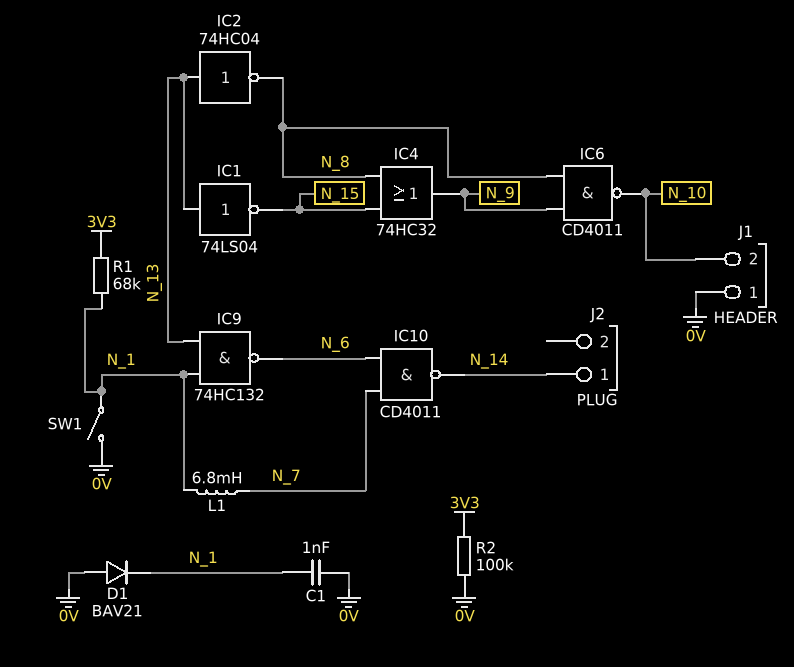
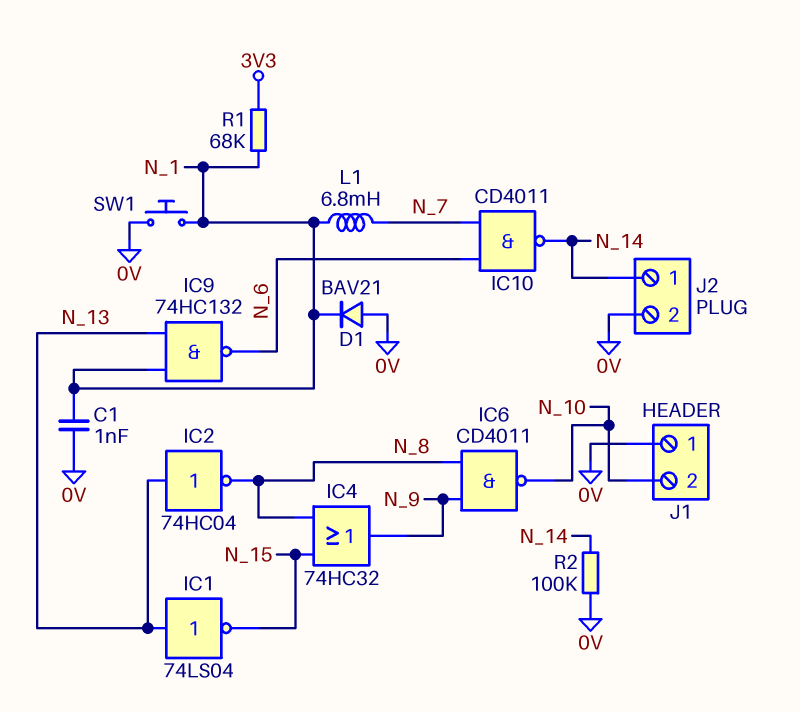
J2 pin 2: none -> 0V
R2: 100k (0V, 3V3) -> 100k (0V, N_14)
SW1: switch (0V, N_1) -> button (0V, N_1)

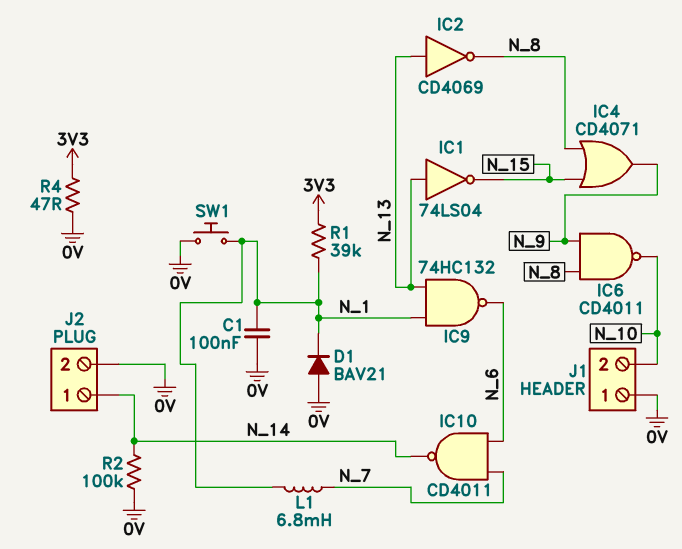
C1: 1nF (0V, N_1) -> 100nF (0V, N_1)
IC2: NOT 74HC04 (in N_13, out N_8) -> NOT CD4069 (in N_13, out N_8)
IC4: OR 74HC32 (in N_8, in N_15, out N_9) -> OR CD4071 (in N_8, in N_15, out N_9)
R1: 68k (3V3, N_1) -> 39k (3V3, N_1)
R4: none -> 47 (0V, 3V3)

